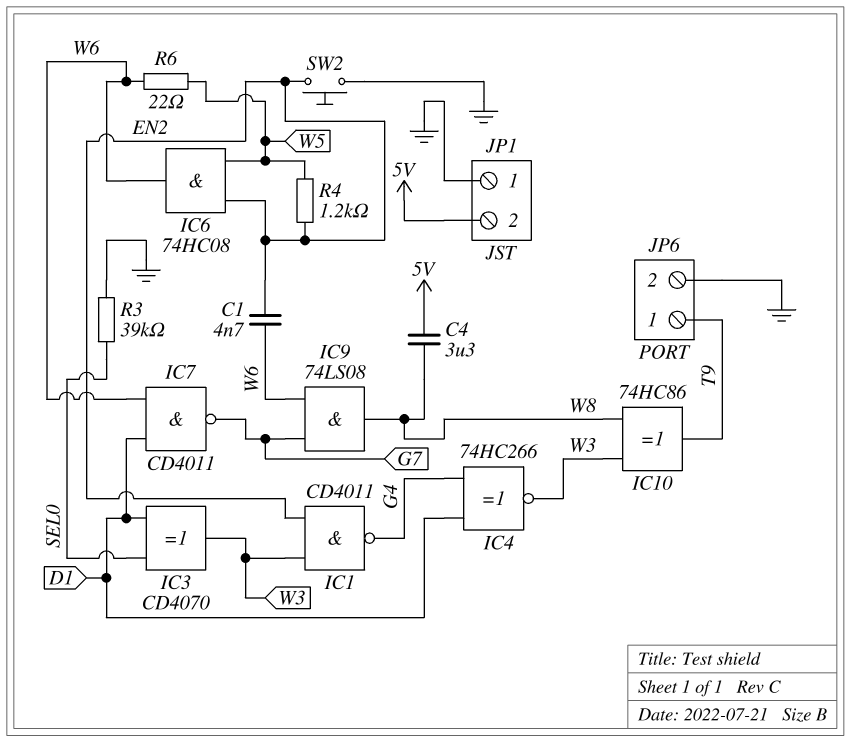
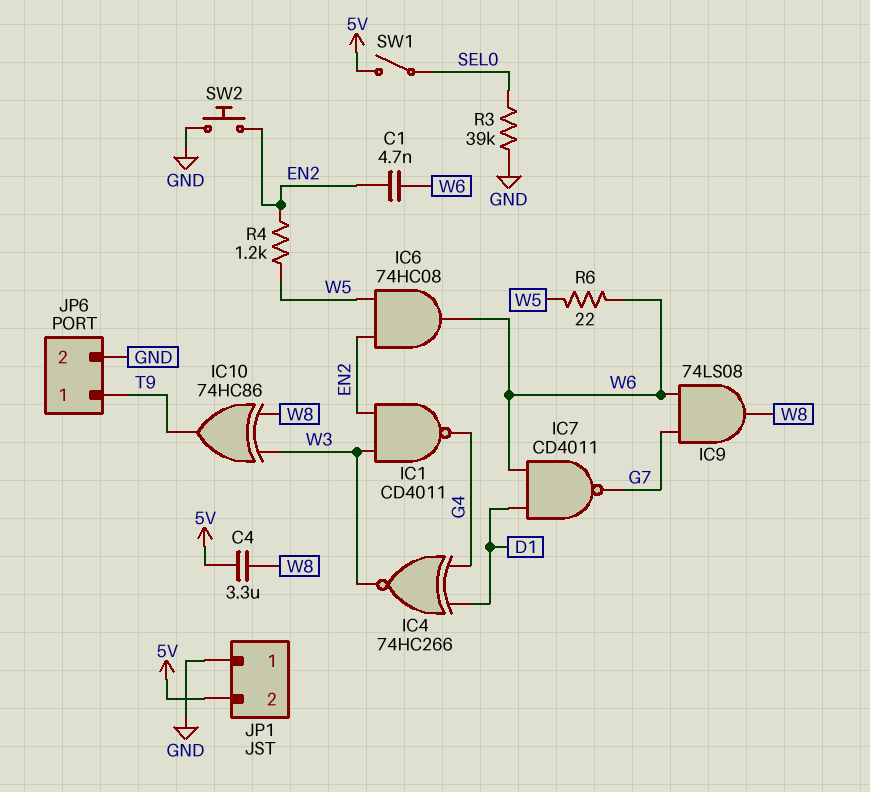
IC3: XOR CD4070 (in D1, in SEL0, out W3) -> none
SW1: none -> switch (5V, SEL0)

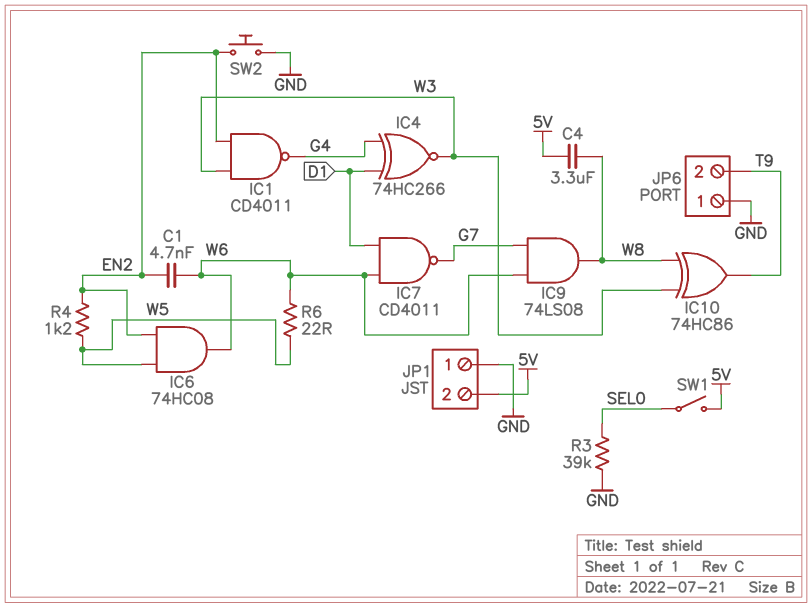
JP6 pin 1: T9 -> GND
JP6 pin 2: GND -> T9

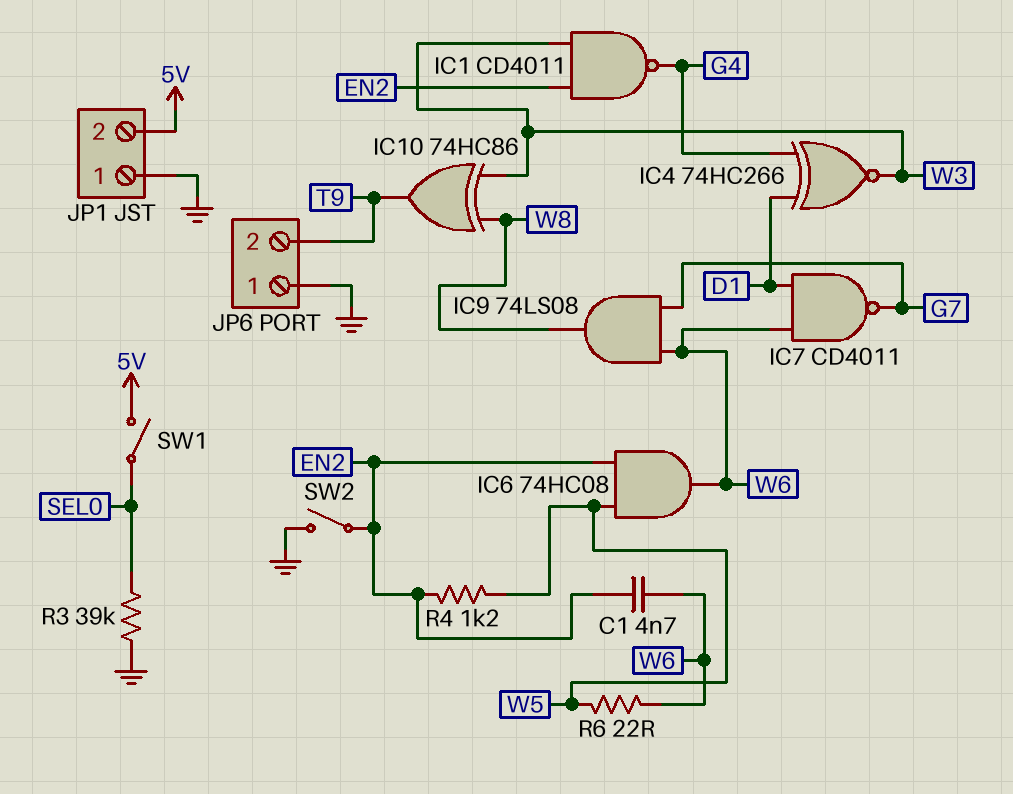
C4: 3.3uF (5V, W8) -> none
SW2: button (EN2, GND) -> switch (EN2, GND)

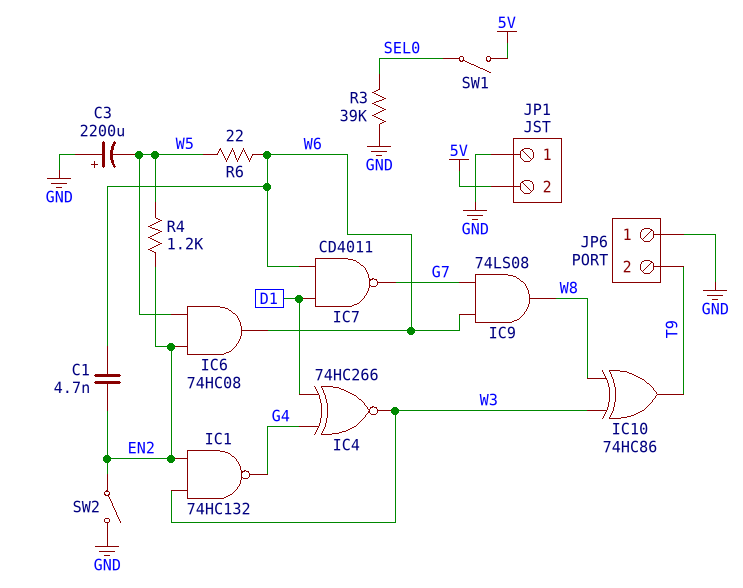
C3: none -> 2200uF (plus GND, minus W5)
IC1: NAND CD4011 (in EN2, in W3, out G4) -> NAND 74HC132 (in EN2, in W3, out G4)

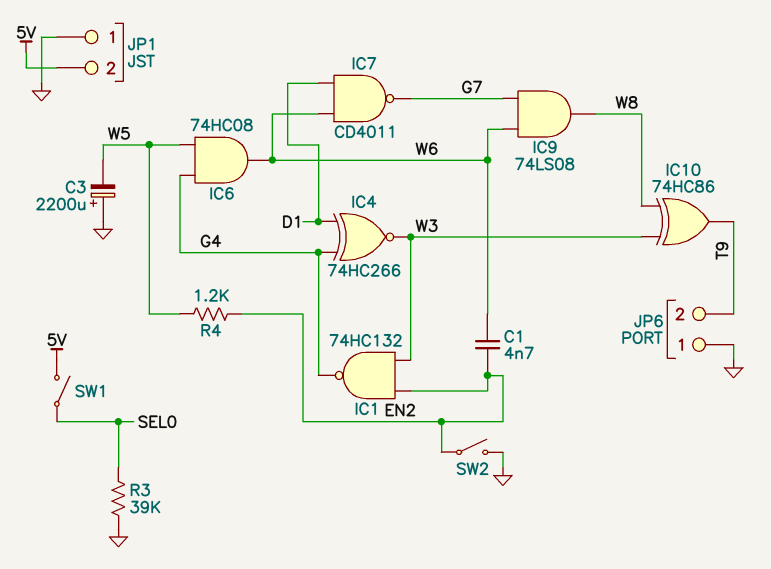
IC6: AND 74HC08 (in EN2, in W5, out W6) -> AND 74HC08 (in G4, in W5, out W6)
R6: 22 (W5, W6) -> none

